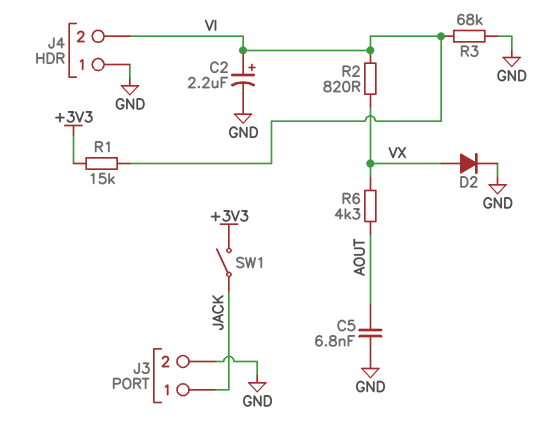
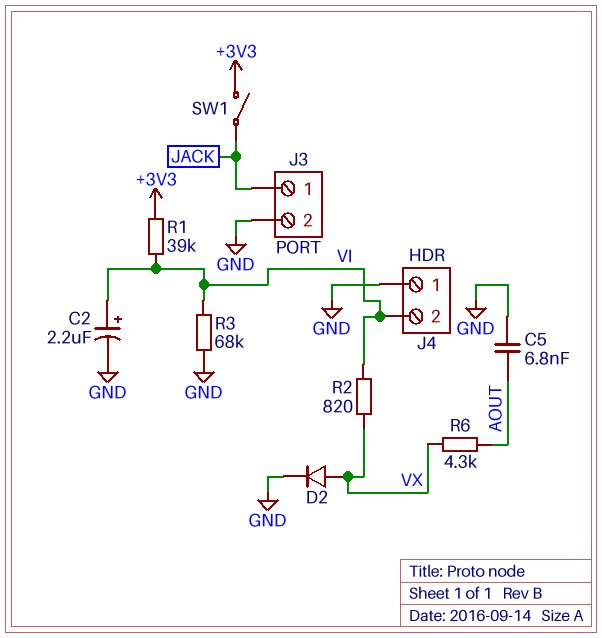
R1: 15k (+3V3, VI) -> 39k (+3V3, VI)

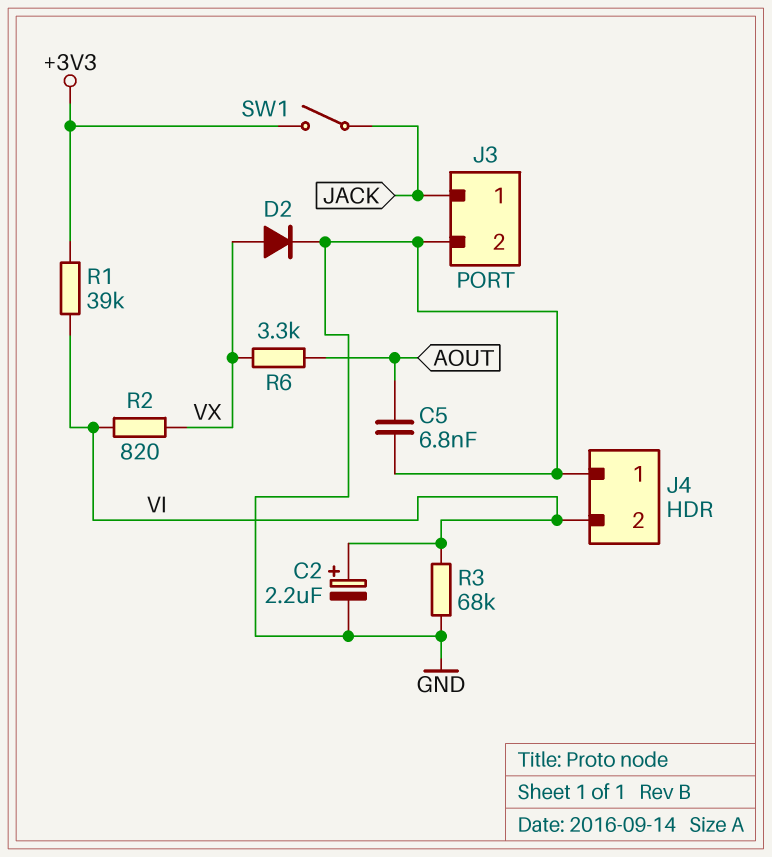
R6: 4.3k (AOUT, VX) -> 3.3k (AOUT, VX)

